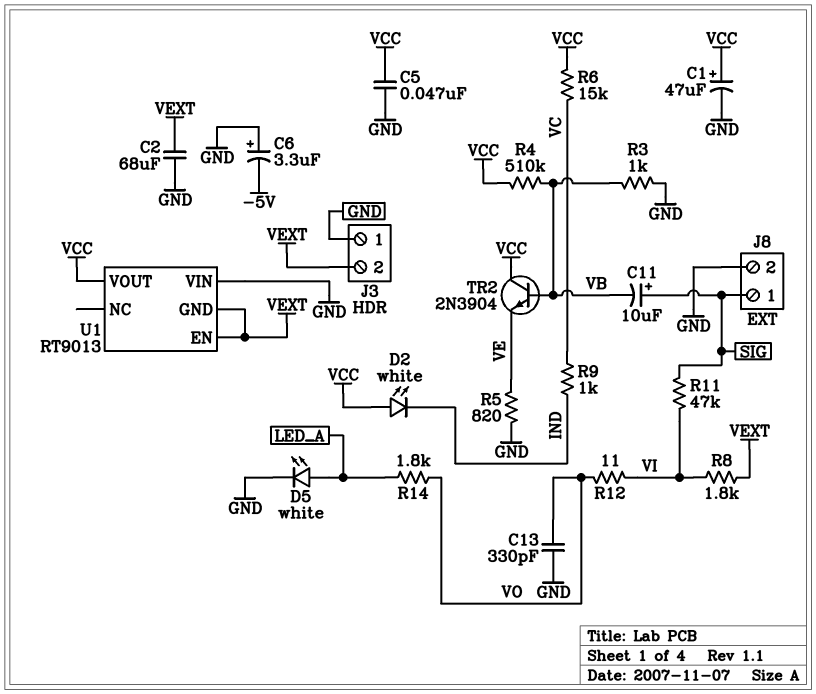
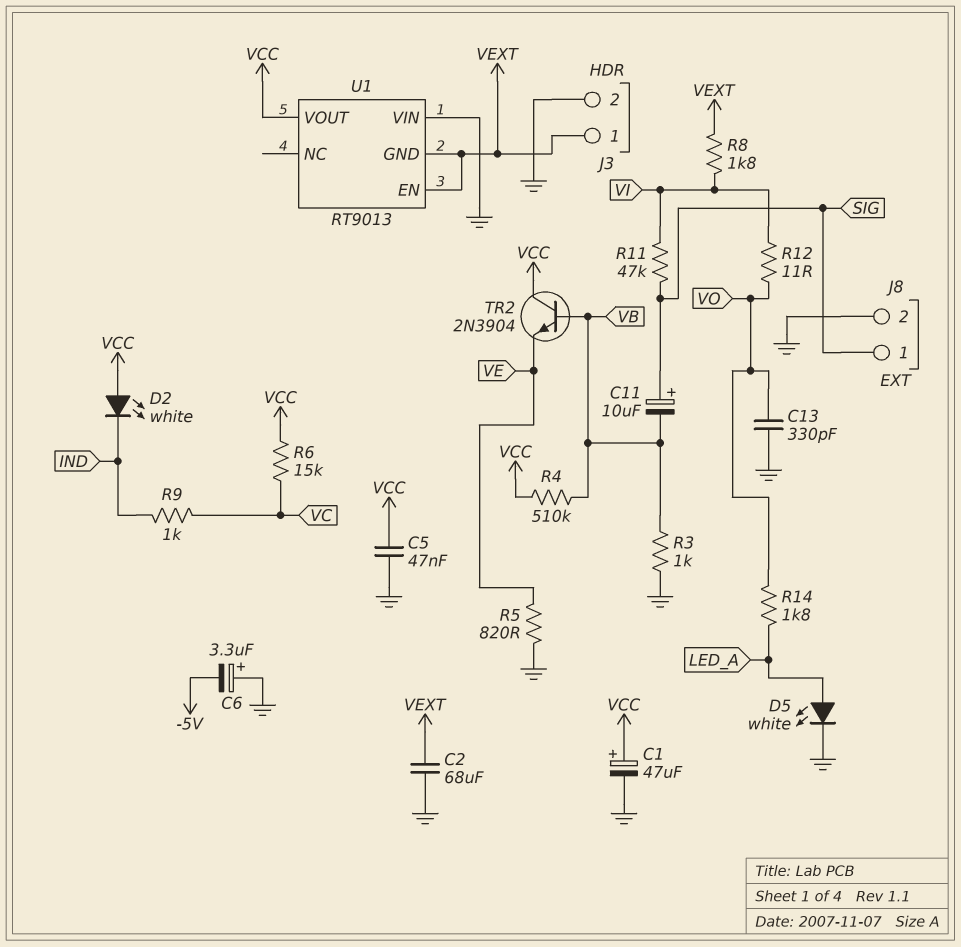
J3 pin 1: GND -> VEXT
J3 pin 2: VEXT -> GND

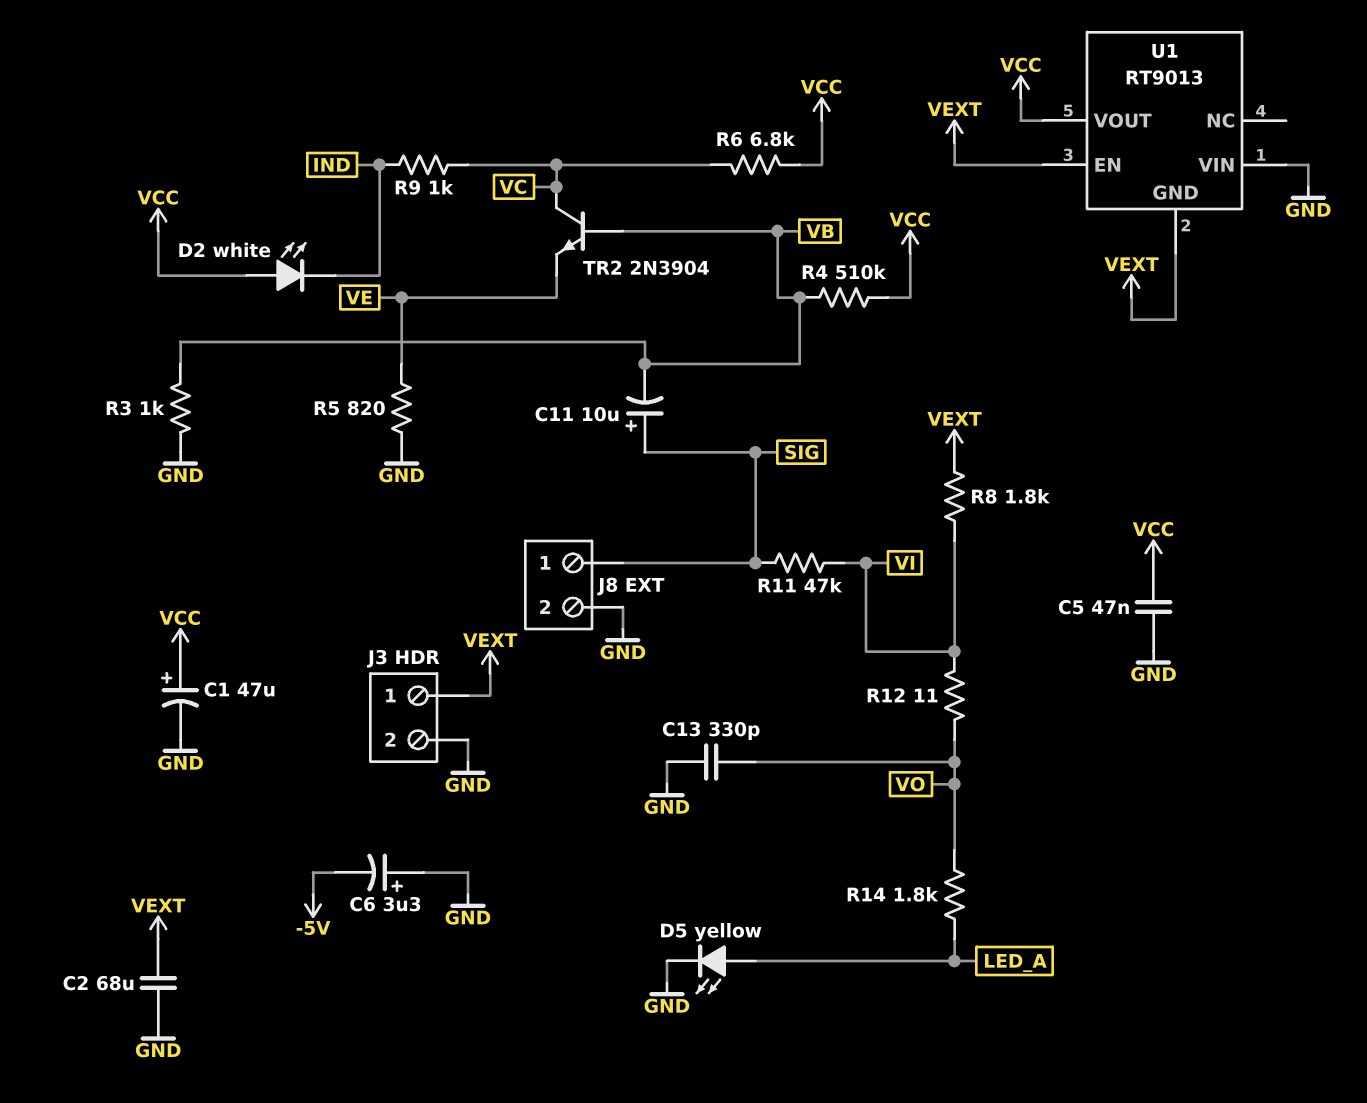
D5: LED white (A LED_A, K GND) -> LED yellow (A LED_A, K GND)
R6: 15k (VC, VCC) -> 6.8k (VC, VCC)
TR2: NPN 2N3904 (B VB, C VCC, E VE) -> NPN 2N3904 (B VB, C VC, E VE)

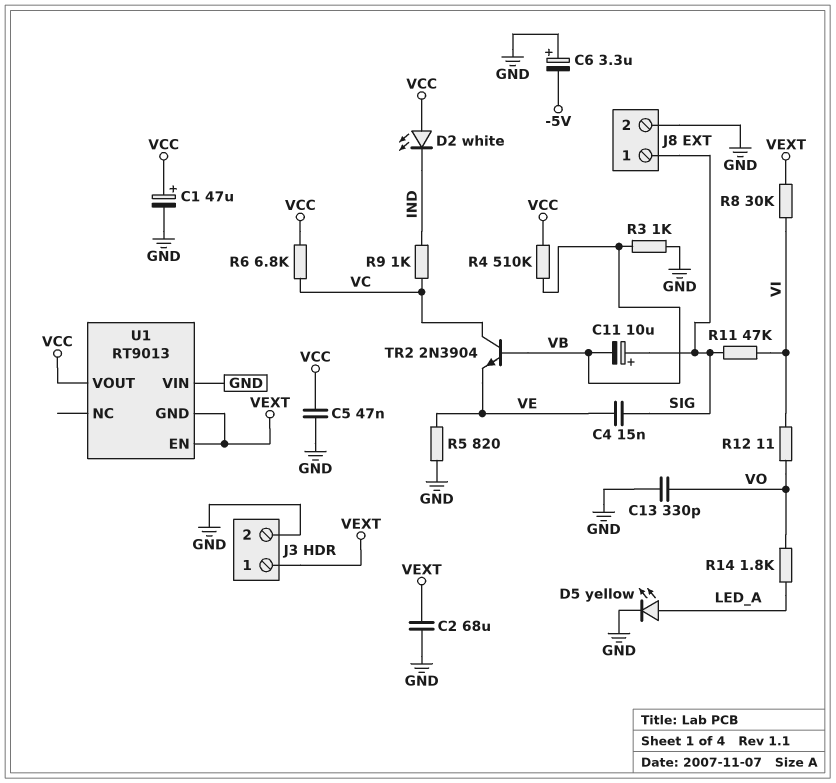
C4: none -> 15nF (SIG, VE)
R8: 1.8k (VEXT, VI) -> 30k (VEXT, VI)

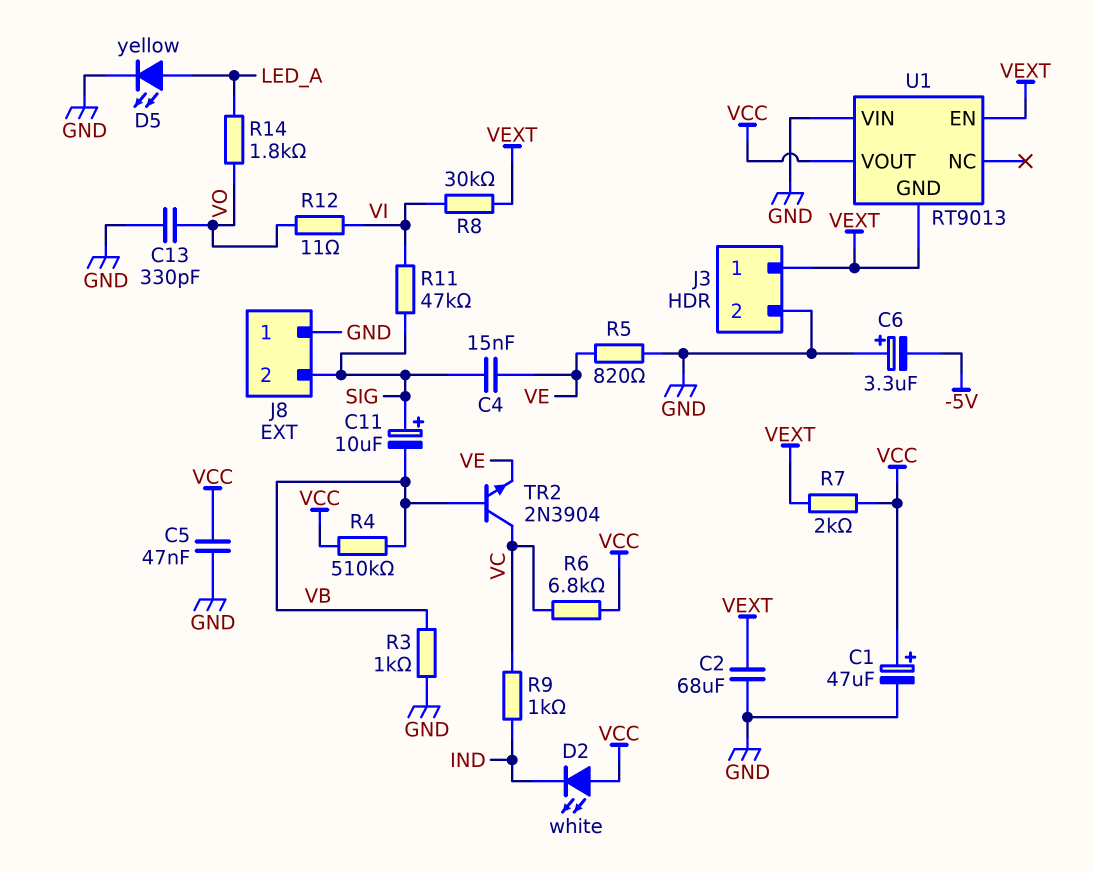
J8 pin 1: SIG -> GND
J8 pin 2: GND -> SIG
R7: none -> 2k (VCC, VEXT)

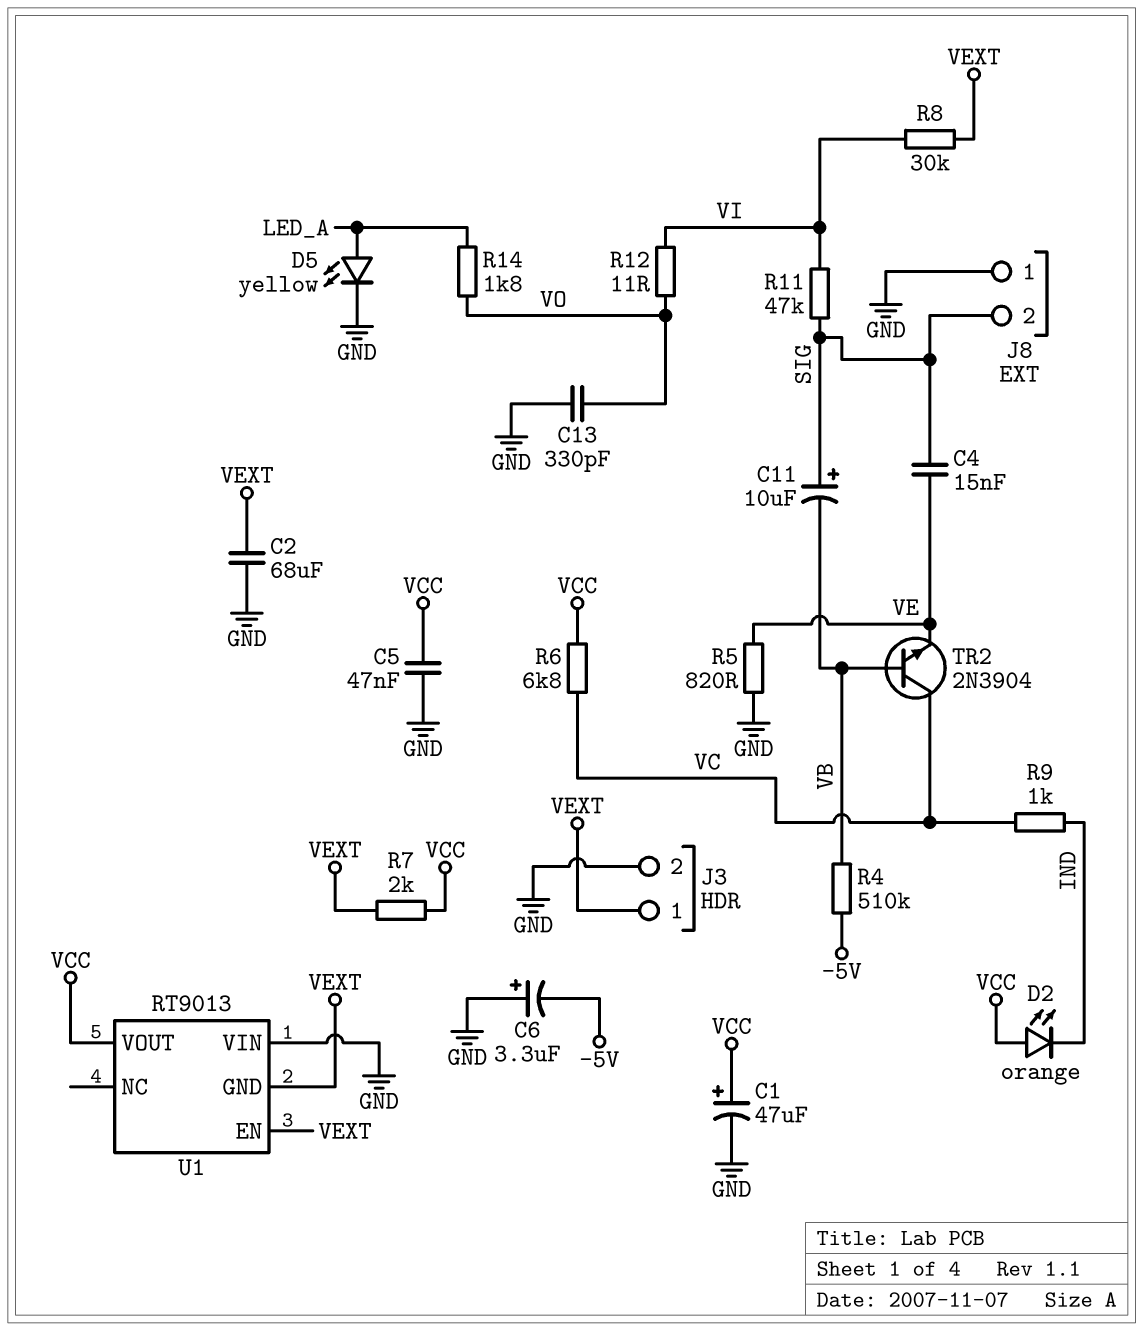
D2: LED white (A VCC, K IND) -> LED orange (A VCC, K IND)
R3: 1k (GND, VB) -> none
R4: 510k (VB, VCC) -> 510k (-5V, VB)

